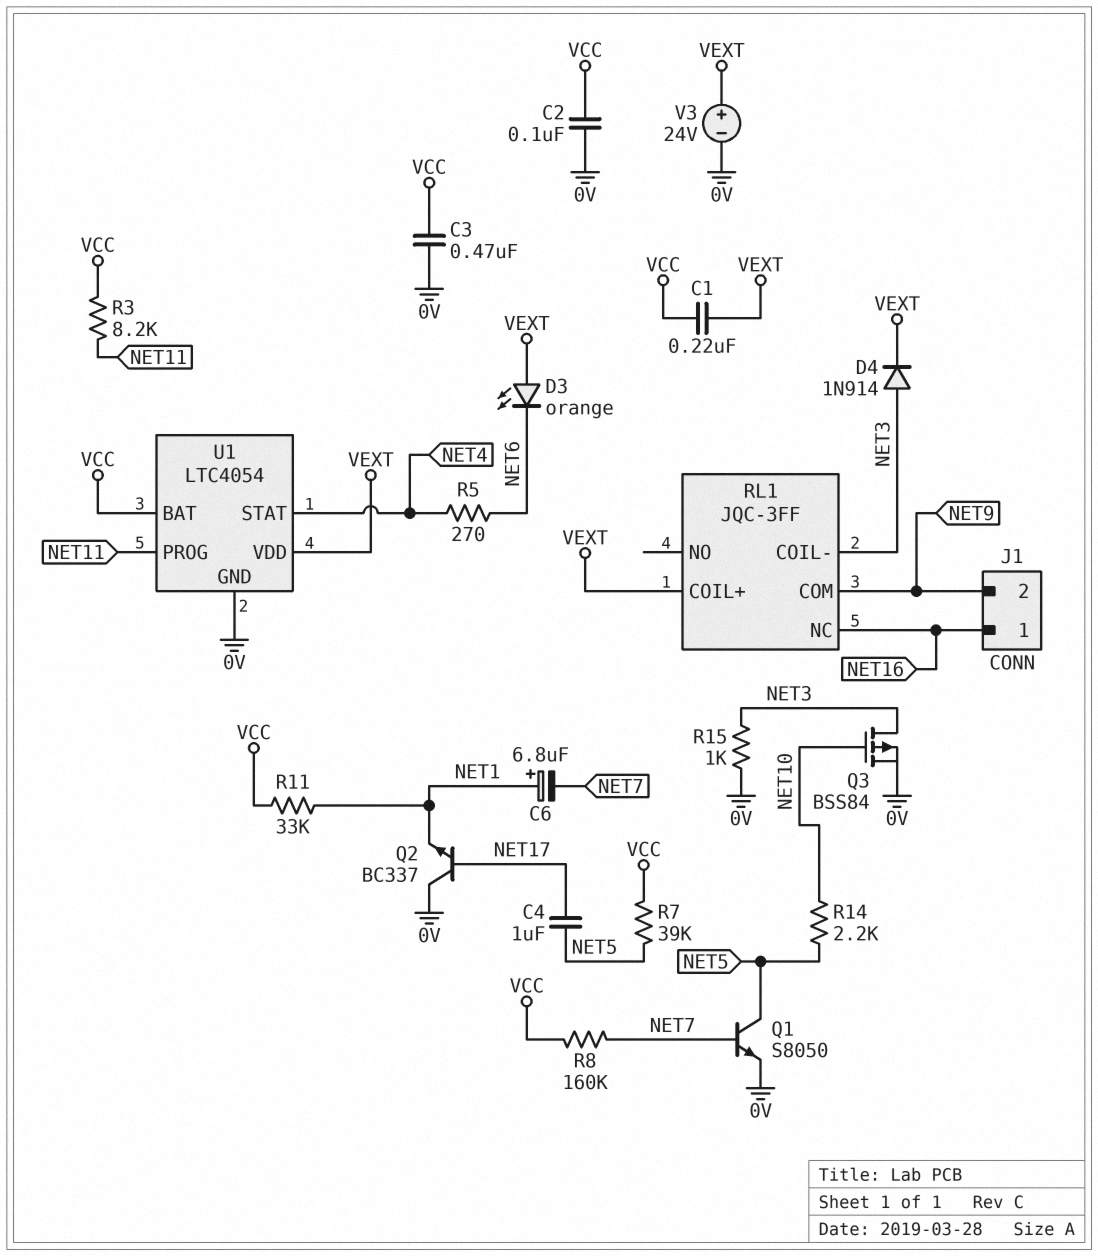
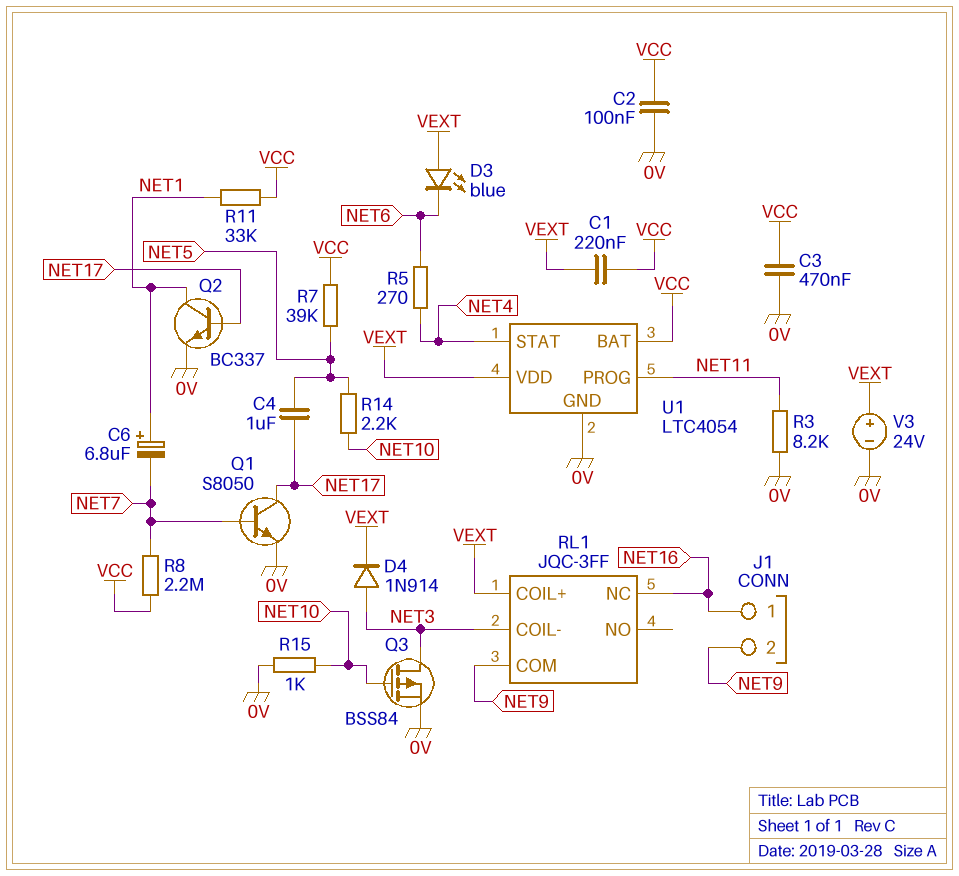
D3: LED orange (A VEXT, K NET6) -> LED blue (A VEXT, K NET6)
Q1: NPN S8050 (B NET7, C NET5, E 0V) -> NPN S8050 (B NET7, C NET17, E 0V)
Q2: NPN BC337 (B NET17, C 0V, E NET1) -> NPN BC337 (B NET17, C NET1, E 0V)
R3: 8.2k (NET11, VCC) -> 8.2k (0V, NET11)
R8: 160k (NET7, VCC) -> 2.2M (NET7, VCC)
R15: 1k (0V, NET3) -> 1k (0V, NET10)

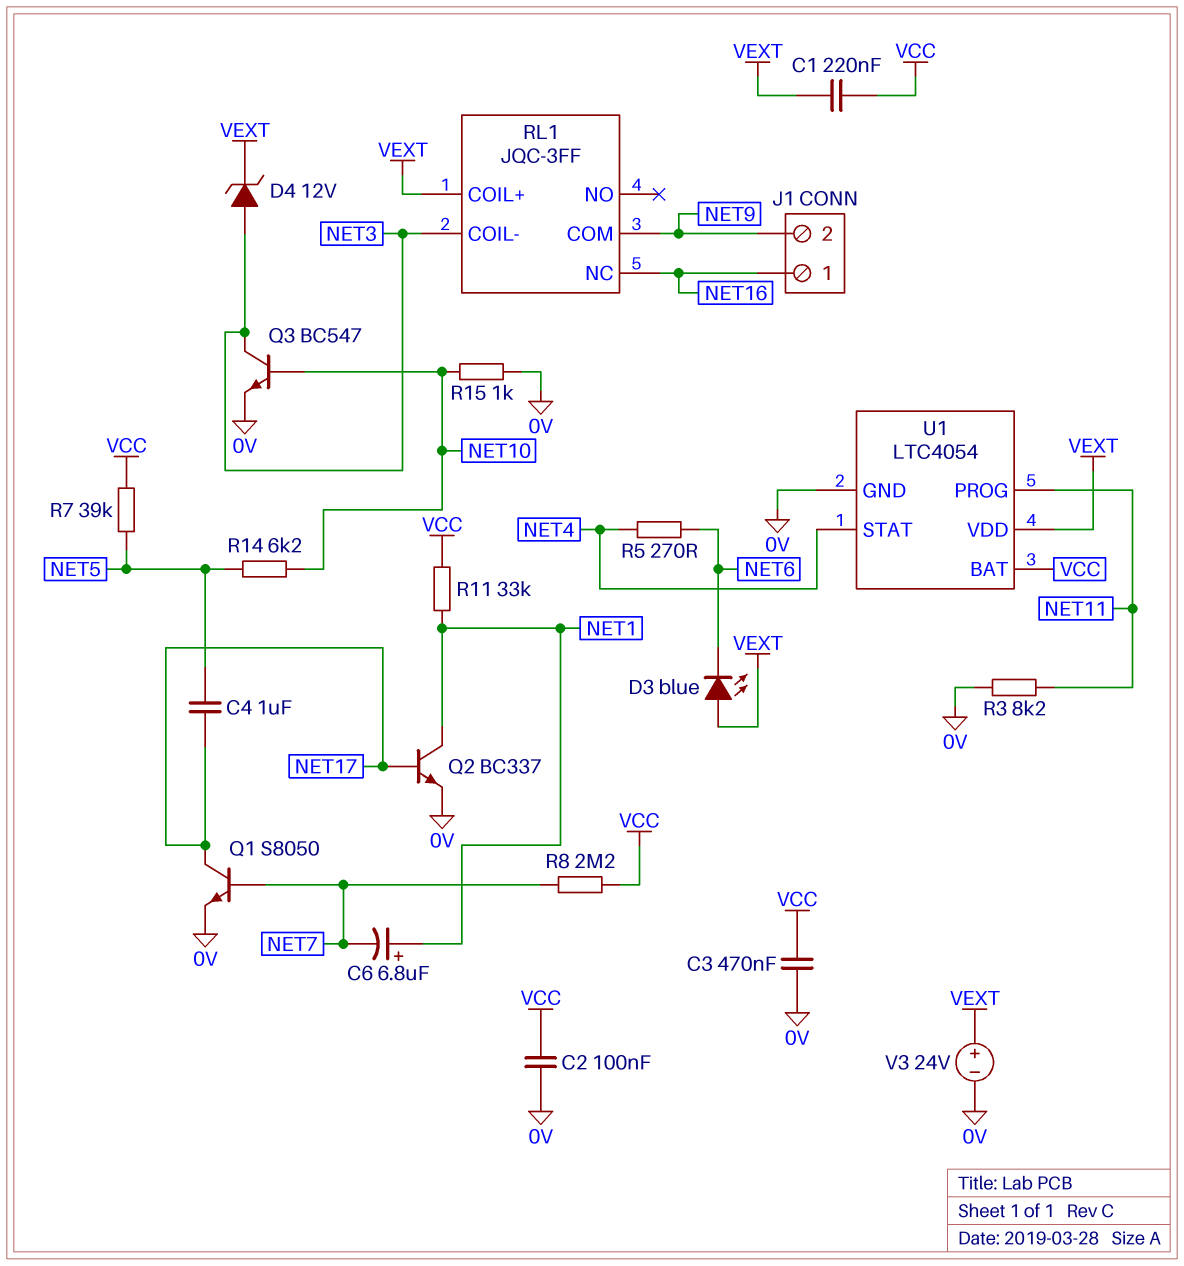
D4: diode 1N914 (A NET3, K VEXT) -> zener 12V (A NET3, K VEXT)
Q3: PMOS BSS84 (G NET10, D NET3, S 0V) -> NPN BC547 (B NET10, C NET3, E 0V)
R14: 2.2k (NET5, NET10) -> 6.2k (NET5, NET10)

